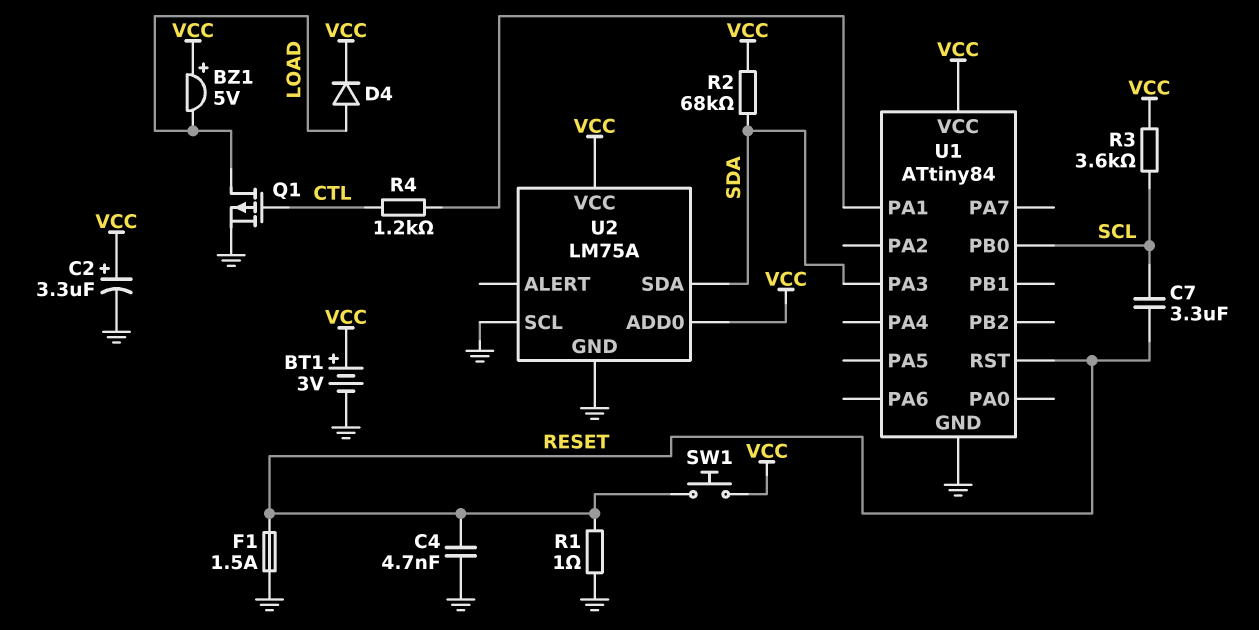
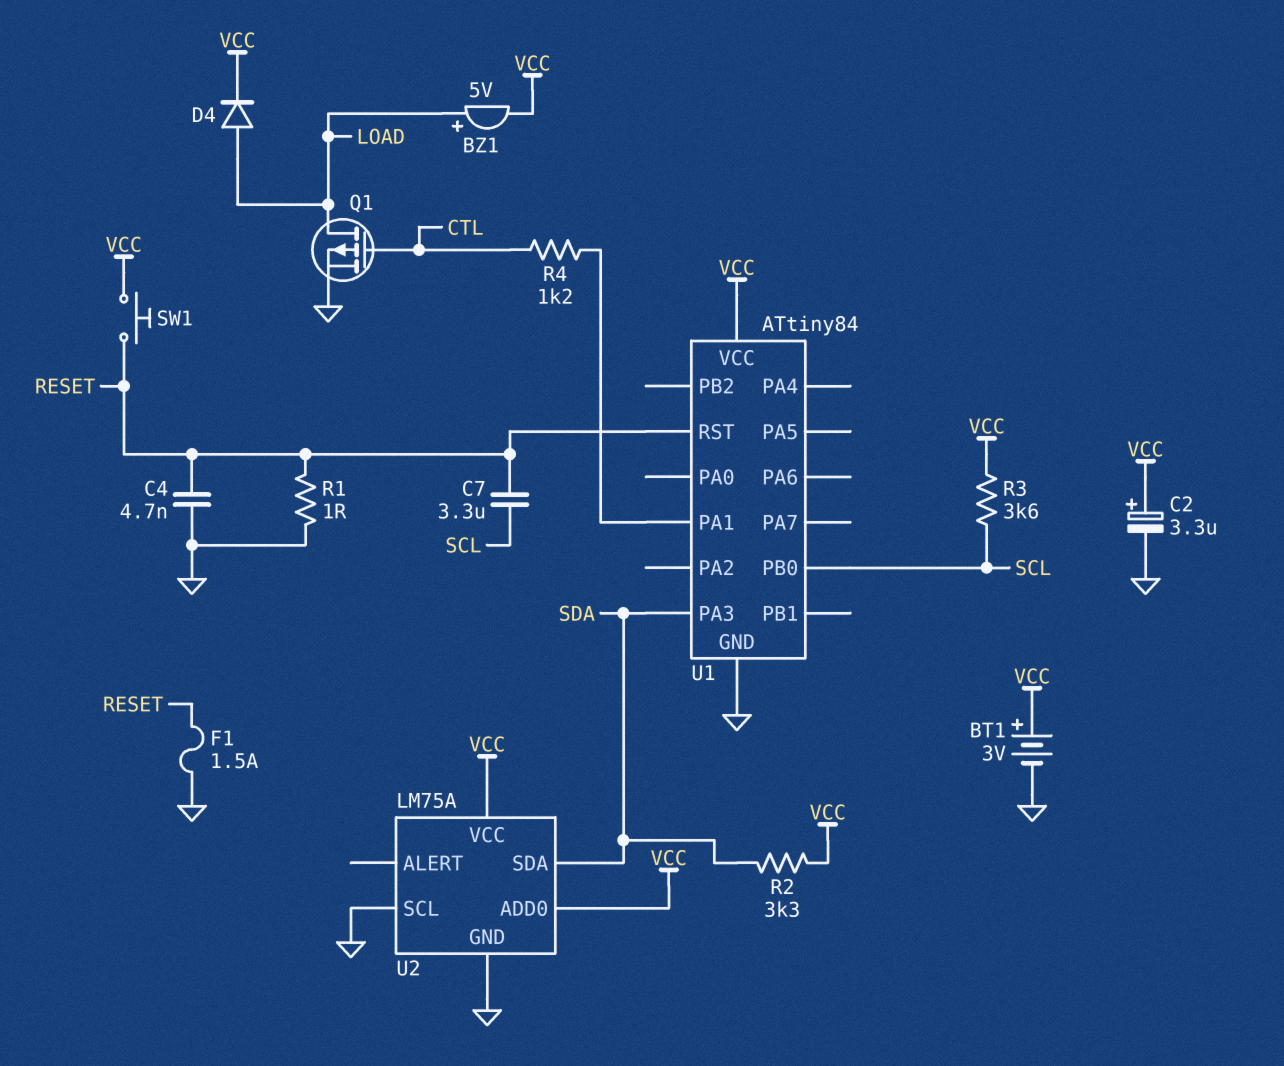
BZ1: buzzer 5V (plus VCC, minus LOAD) -> buzzer 5V (plus LOAD, minus VCC)
R2: 68k (SDA, VCC) -> 3.3k (SDA, VCC)

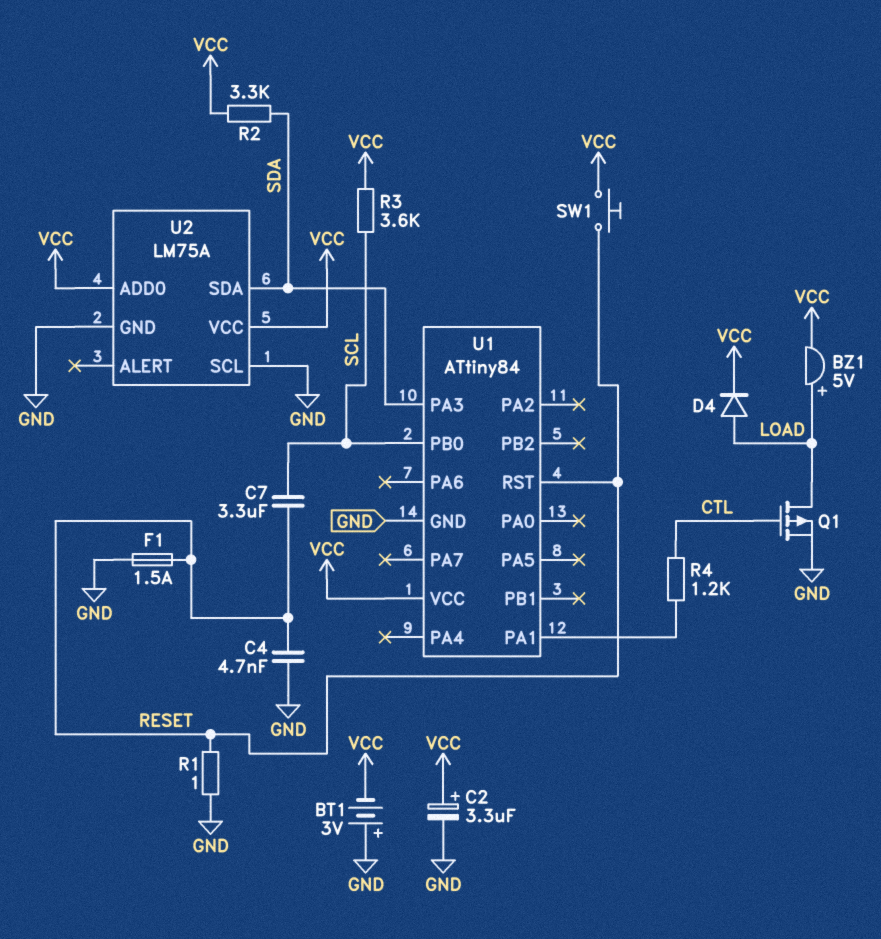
BT1: 3V (plus VCC, minus GND) -> 3V (plus GND, minus VCC)

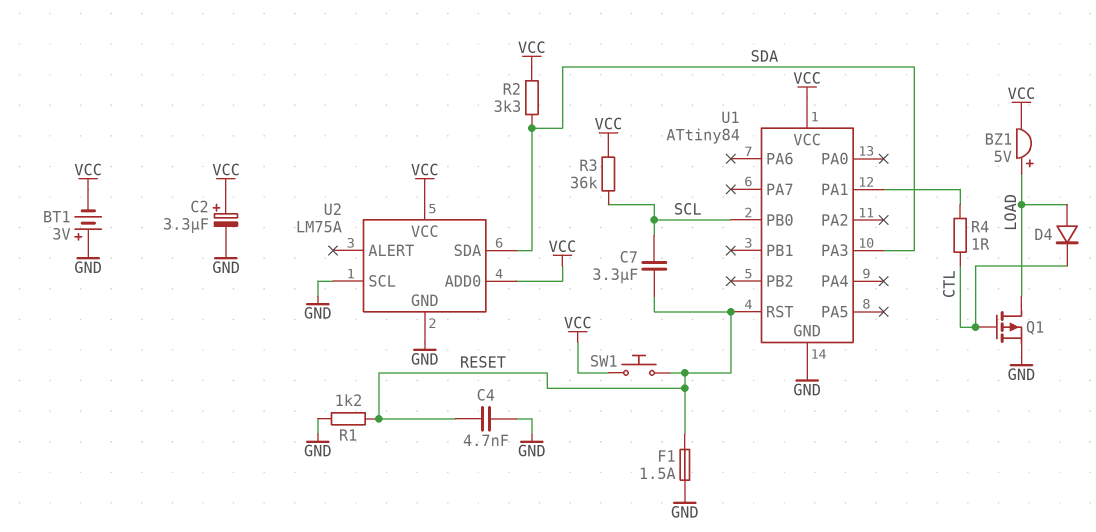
D4: diode (A LOAD, K VCC) -> diode (A LOAD, K CTL)
R1: 1 (GND, RESET) -> 1.2k (GND, RESET)
R3: 3.6k (SCL, VCC) -> 36k (SCL, VCC)
R4: 1.2k (CTL, U1/PA1) -> 1 (CTL, U1/PA1)

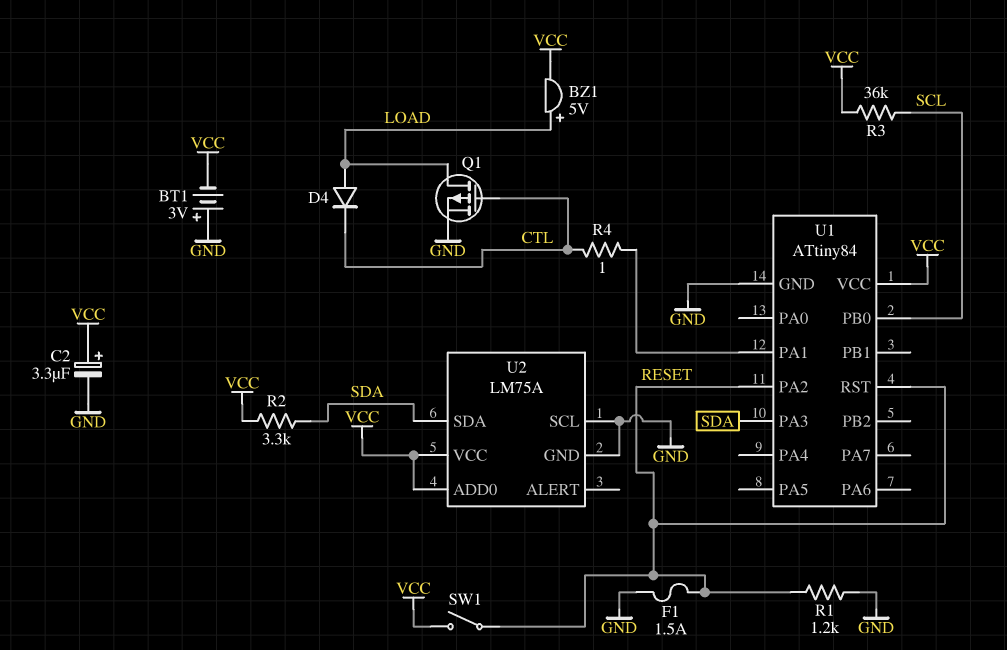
C4: 4.7nF (GND, RESET) -> none
C7: 3.3uF (RESET, SCL) -> none
SW1: button (RESET, VCC) -> switch (RESET, VCC)
U1 pin PA2: none -> RESET

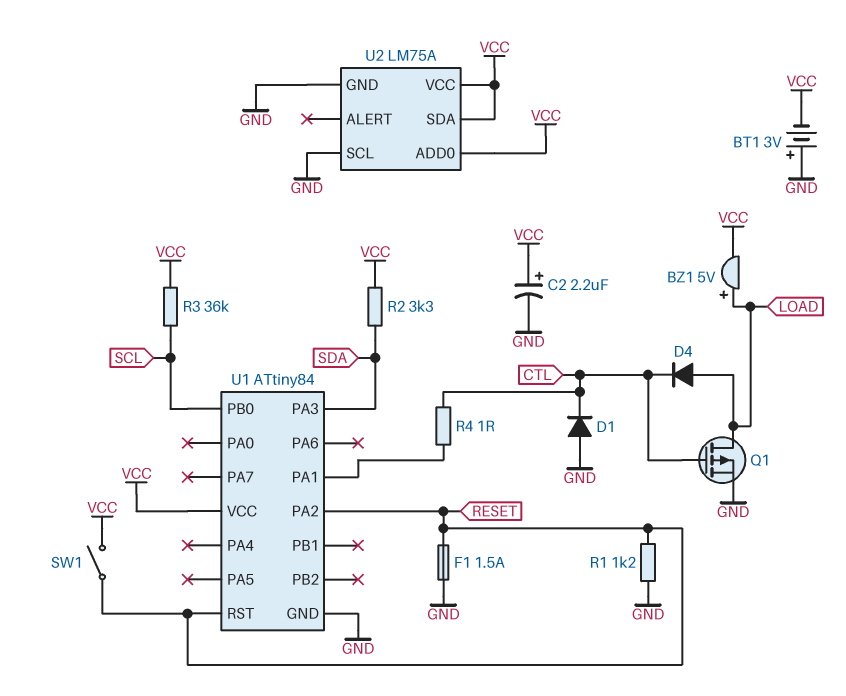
C2: 3.3uF (plus VCC, minus GND) -> 2.2uF (plus VCC, minus GND)
D1: none -> diode (A GND, K CTL)
U2 pin SDA: SDA -> VCC

